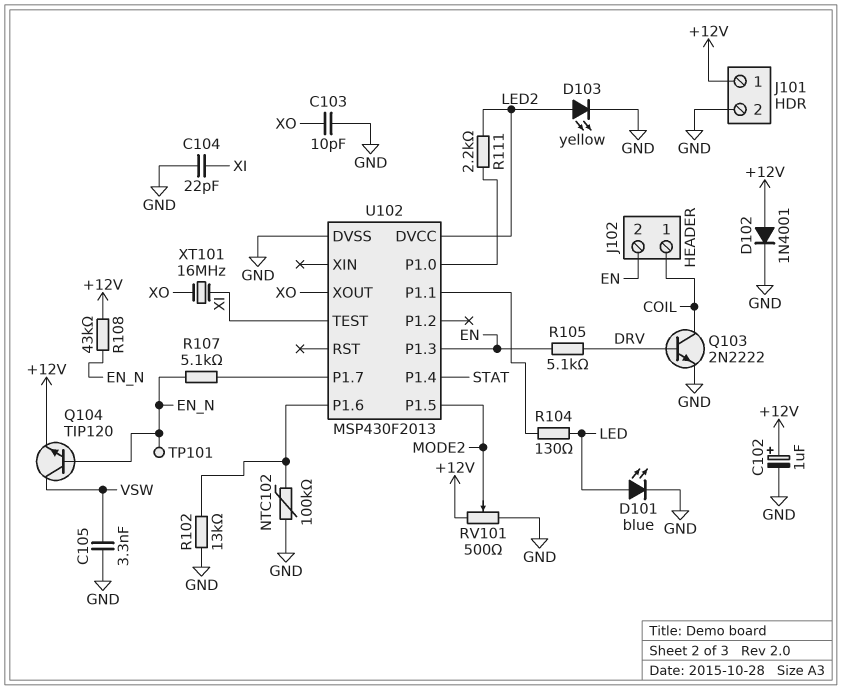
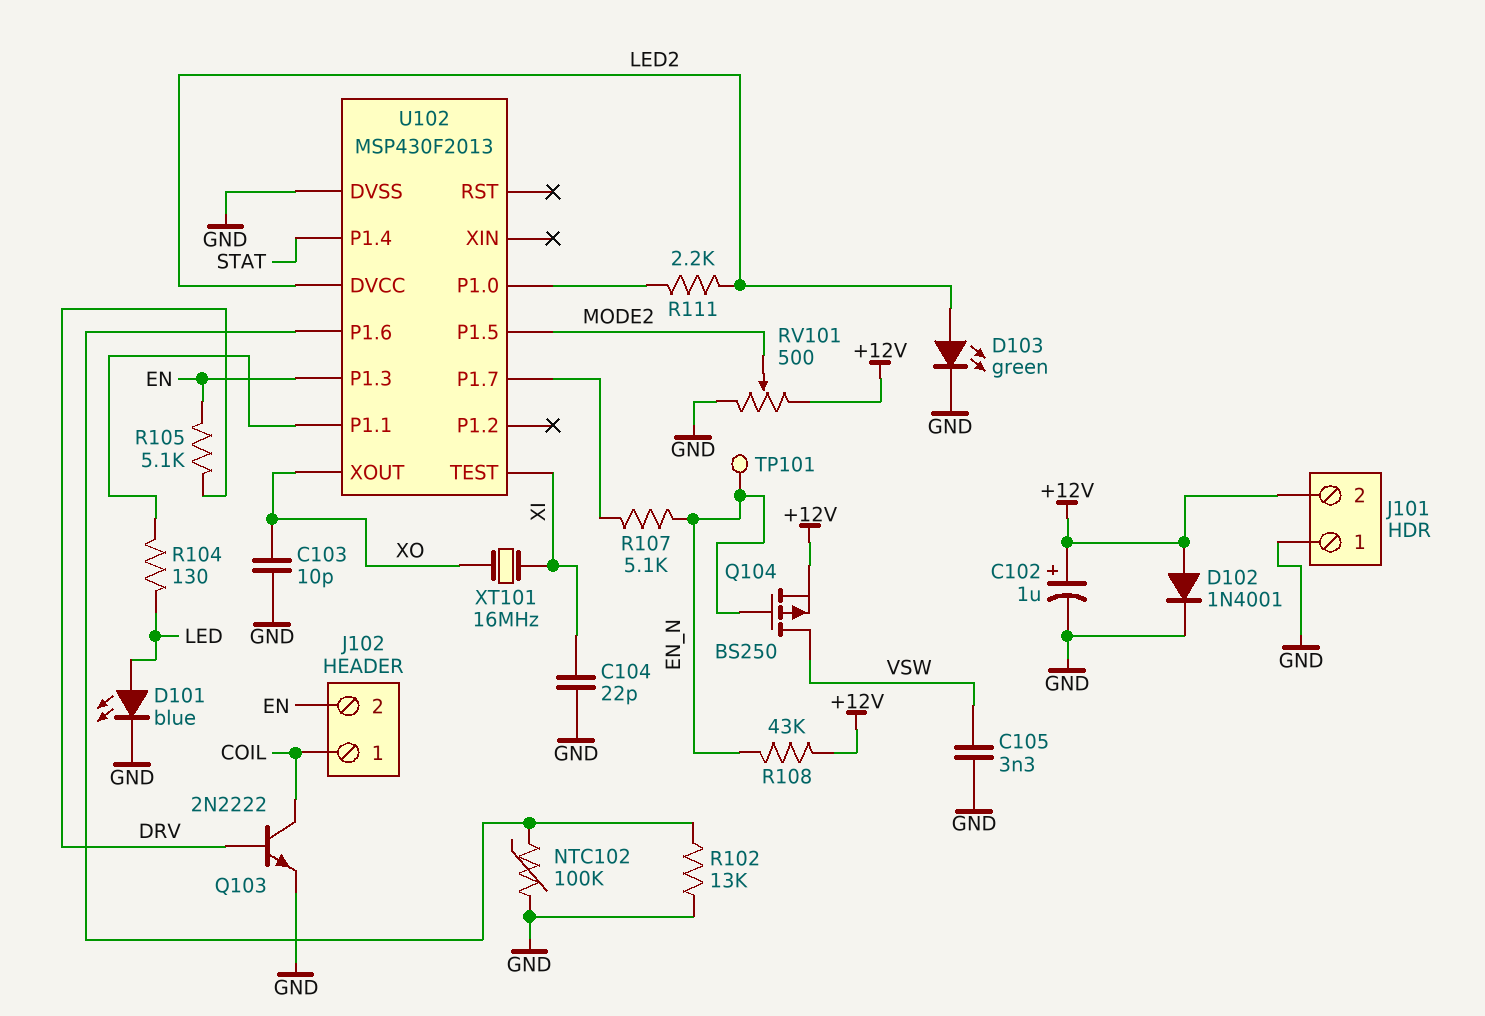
D103: LED yellow (A LED2, K GND) -> LED green (A LED2, K GND)
J101 pin 1: +12V -> GND
J101 pin 2: GND -> +12V
Q104: NPN TIP120 (B EN_N, C VSW, E +12V) -> PMOS BS250 (G EN_N, D VSW, S +12V)

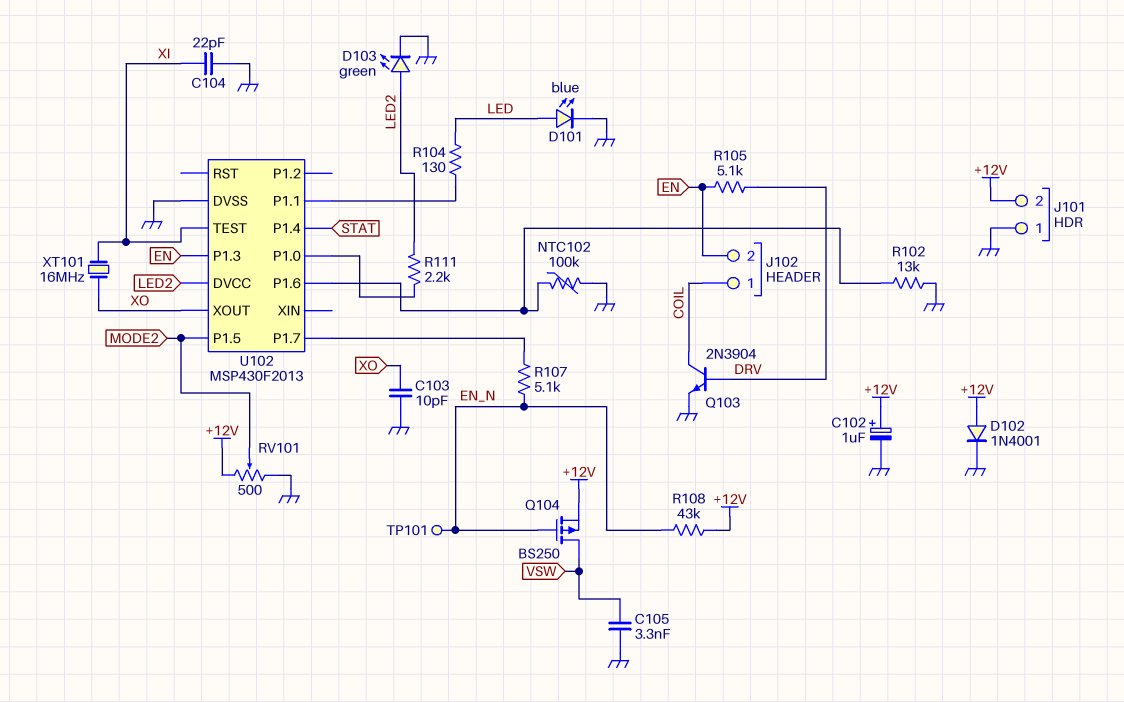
Q103: NPN 2N2222 (B DRV, C COIL, E GND) -> NPN 2N3904 (B DRV, C COIL, E GND)

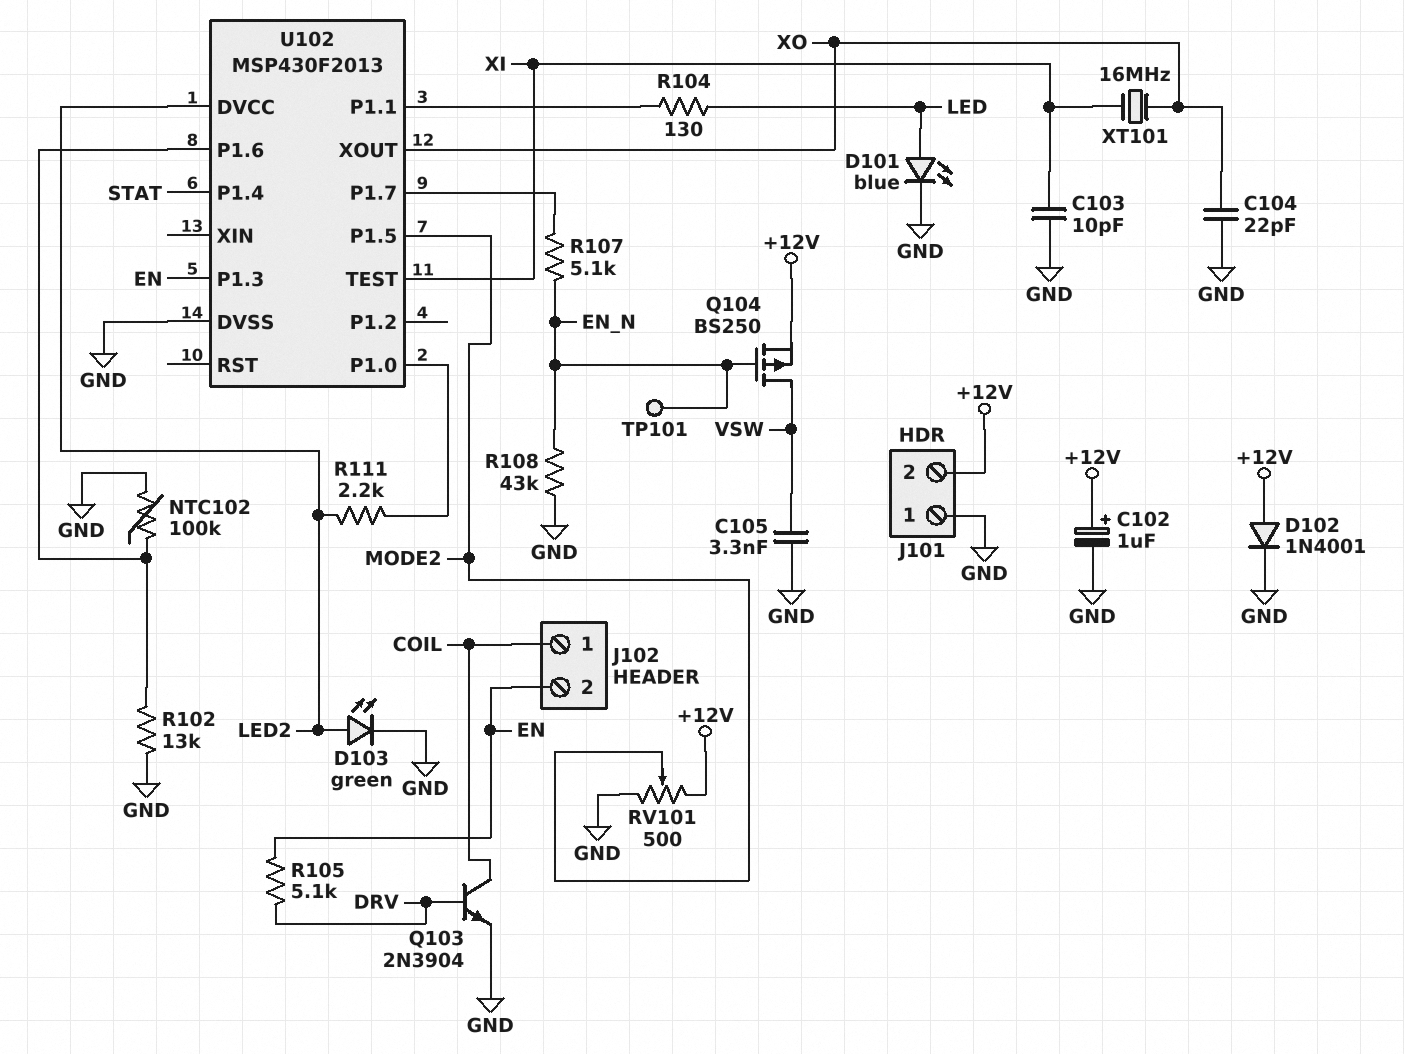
C103: 10pF (GND, XO) -> 10pF (GND, XI)
C104: 22pF (GND, XI) -> 22pF (GND, XO)
R108: 43k (+12V, EN_N) -> 43k (EN_N, GND)

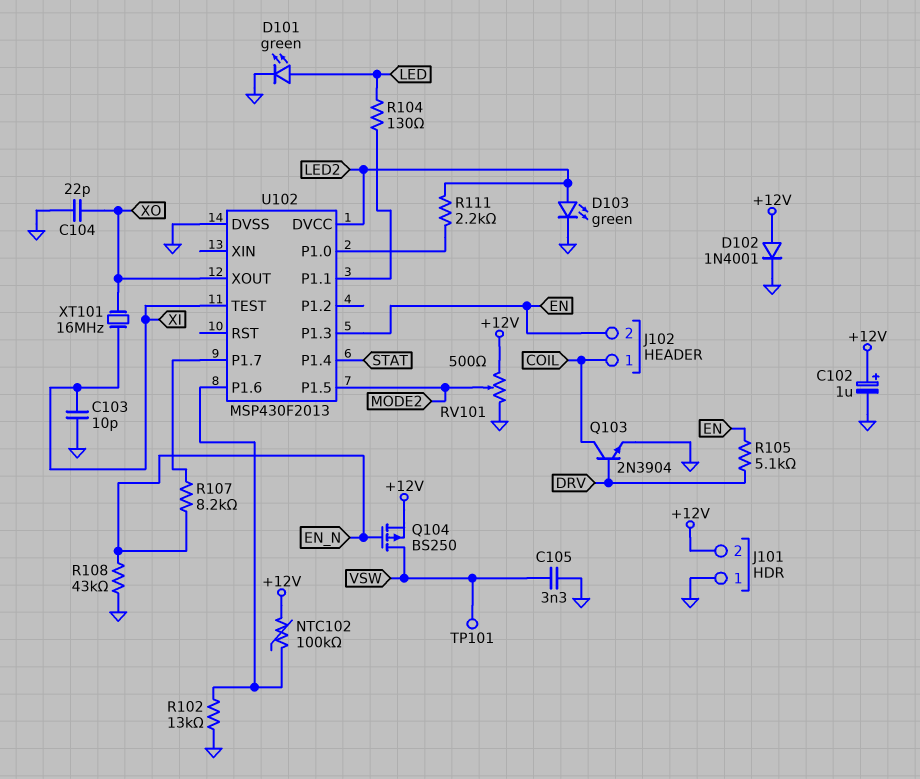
D101: LED blue (A LED, K GND) -> LED green (A LED, K GND)
NTC102: 100k (GND, U102/P1.6) -> 100k (+12V, U102/P1.6)
R107: 5.1k (EN_N, U102/P1.7) -> 8.2k (EN_N, U102/P1.7)
TP101: test point (EN_N) -> test point (VSW)

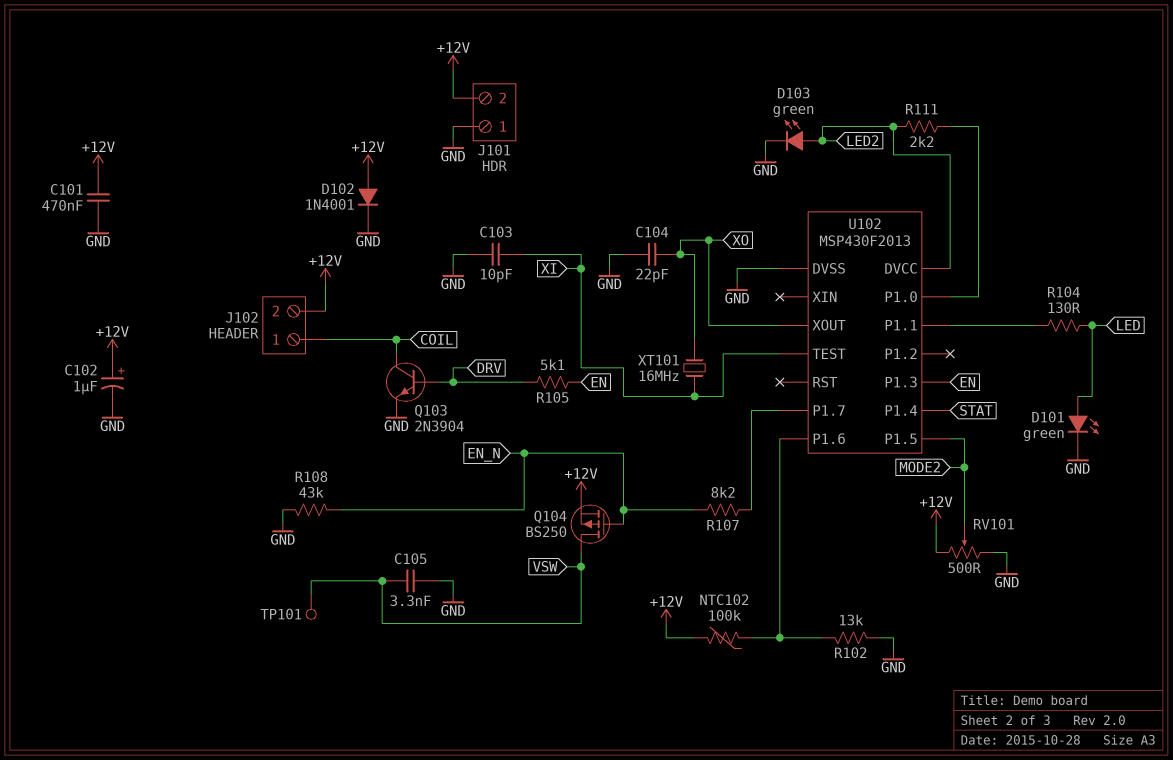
C101: none -> 470nF (+12V, GND)
J102 pin 2: EN -> +12V

